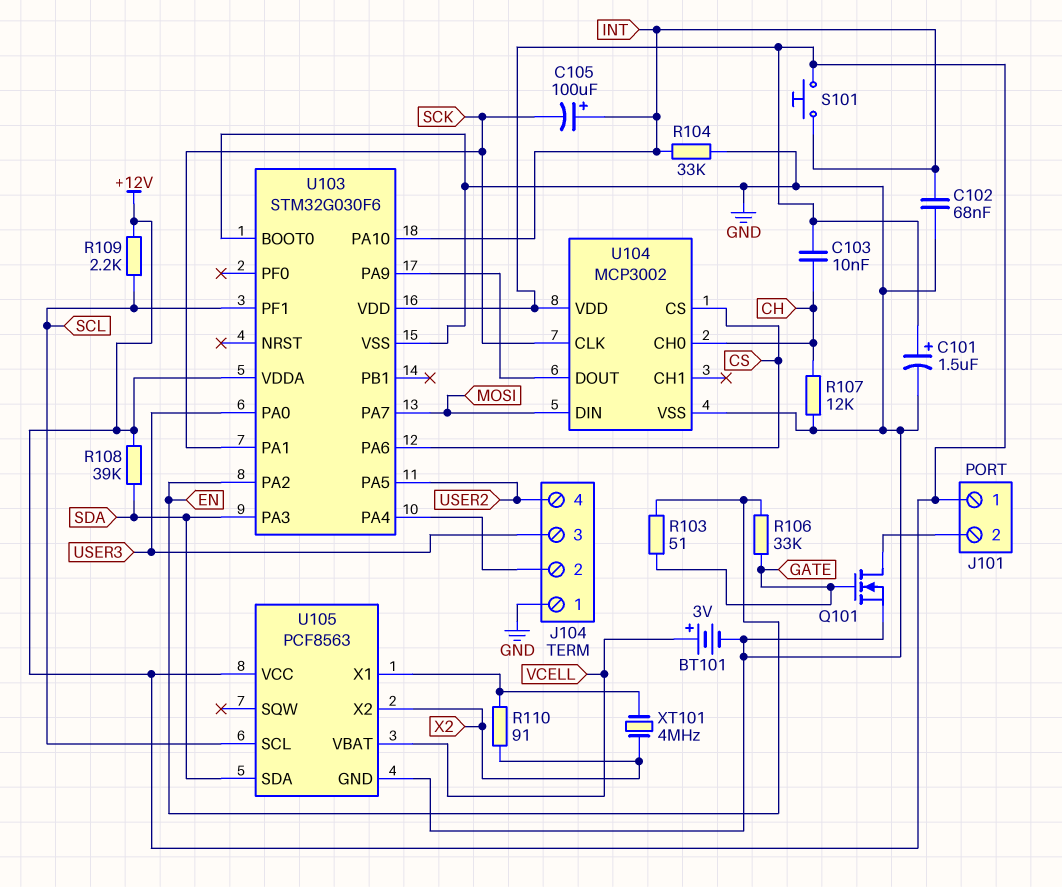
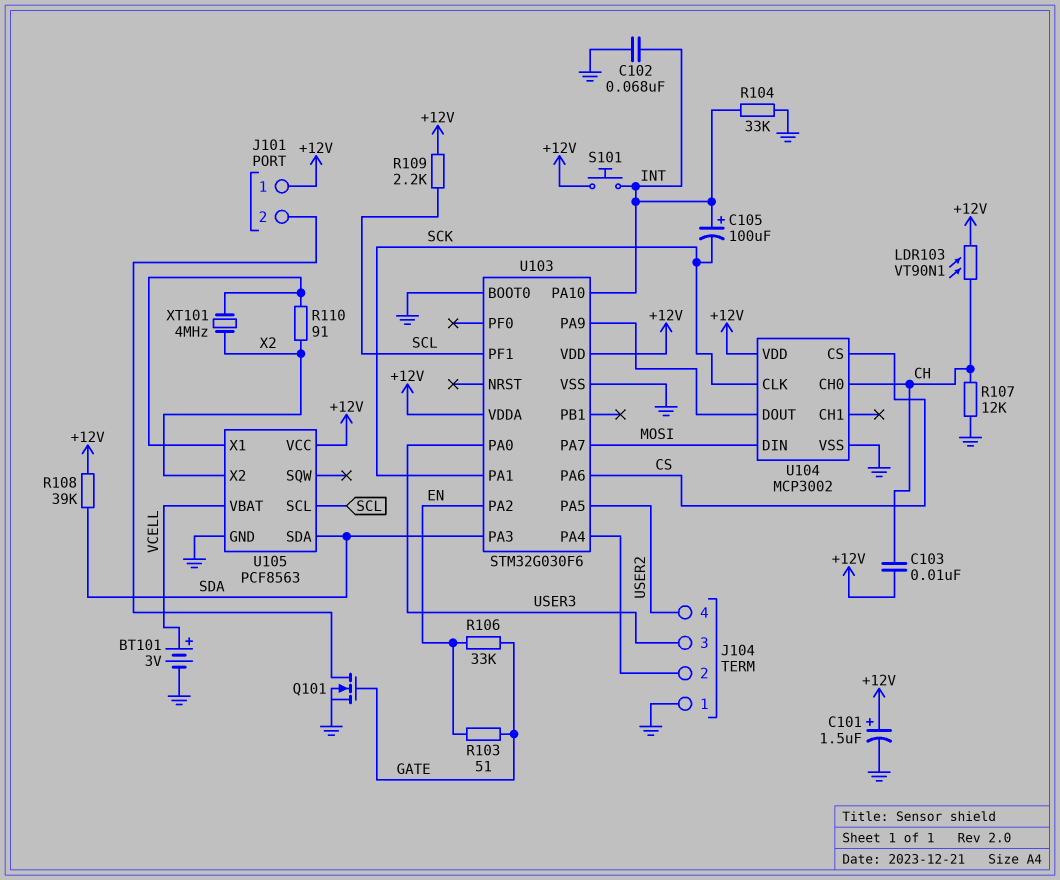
LDR103: none -> VT90N1 (+12V, CH)

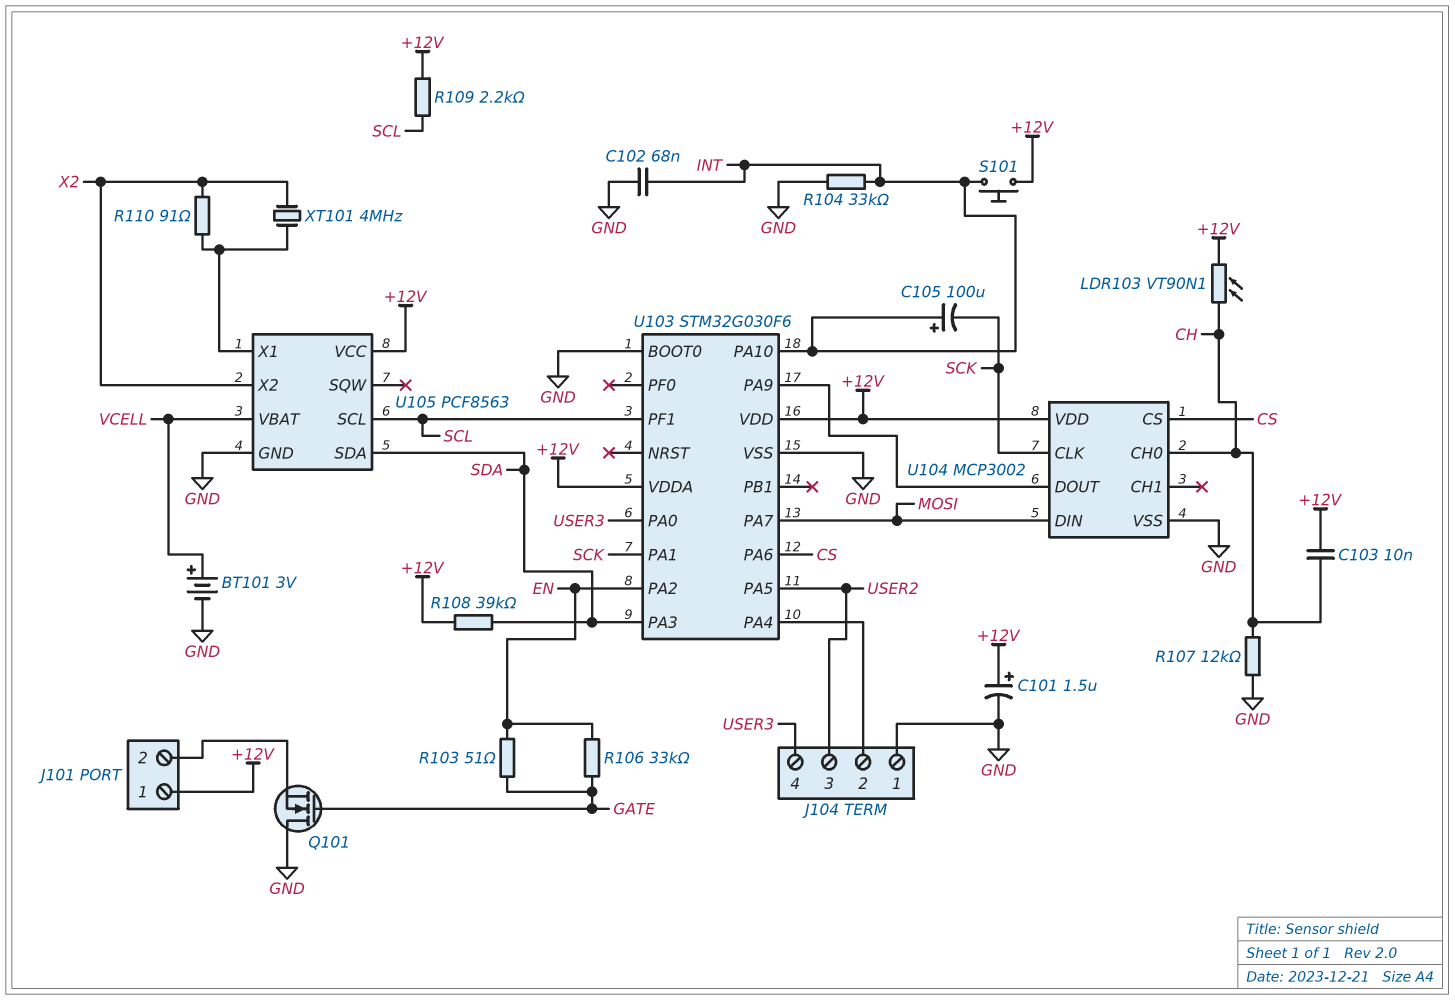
J104 pin 3: USER3 -> USER2
J104 pin 4: USER2 -> USER3
Q101: NMOS (G GATE, D J101/2, S GND) -> NMOS (G GATE, D GND, S J101/2)

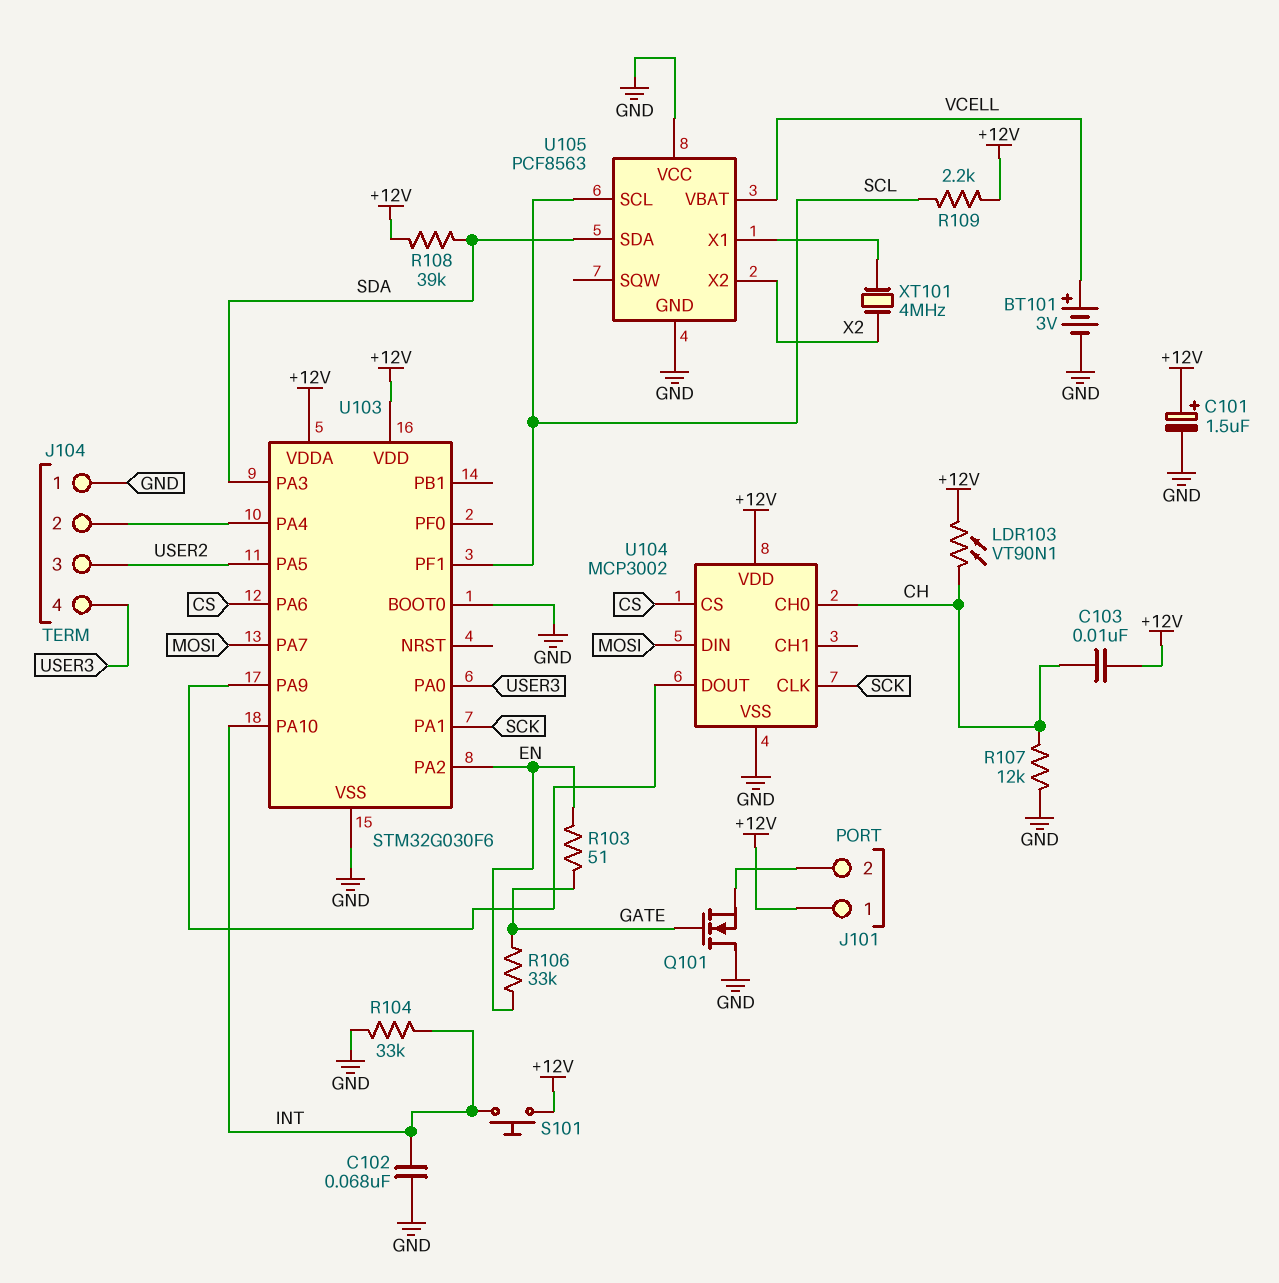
C105: 100uF (plus INT, minus SCK) -> none
R110: 91 (U105/X1, X2) -> none
U105 pin VCC: +12V -> GND

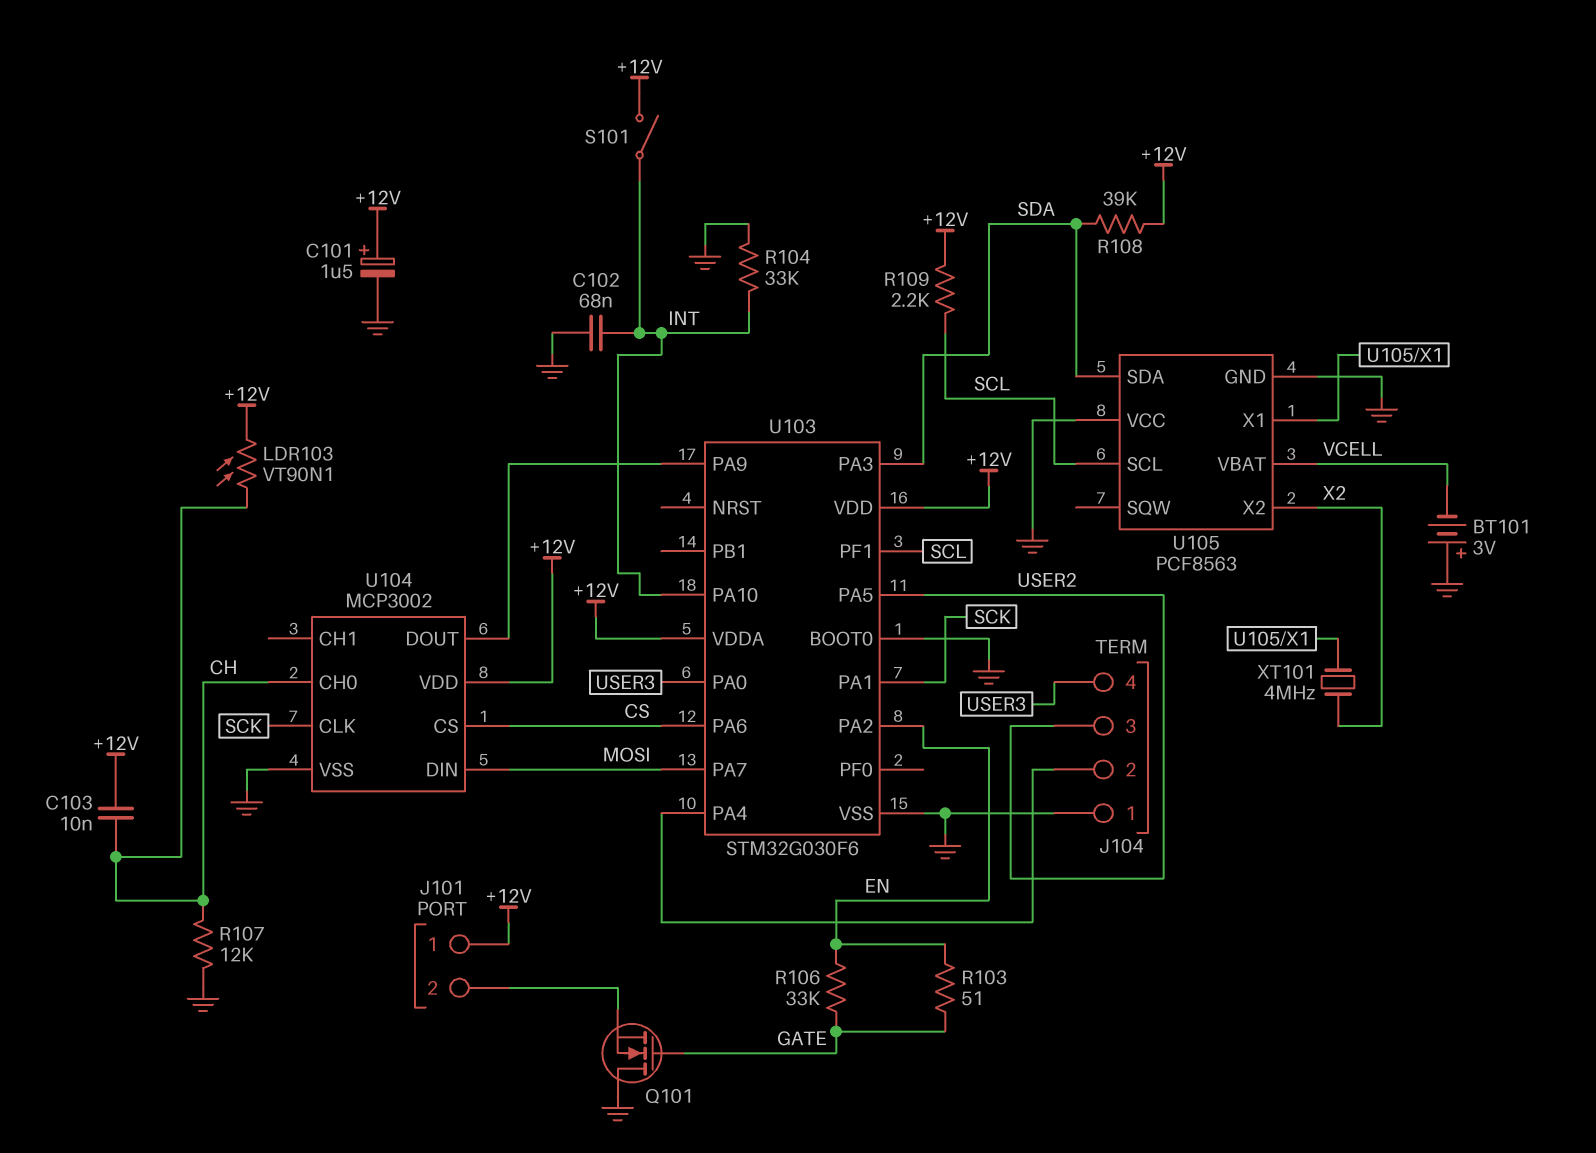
BT101: 3V (plus VCELL, minus GND) -> 3V (plus GND, minus VCELL)
S101: button (+12V, INT) -> switch (+12V, INT)

